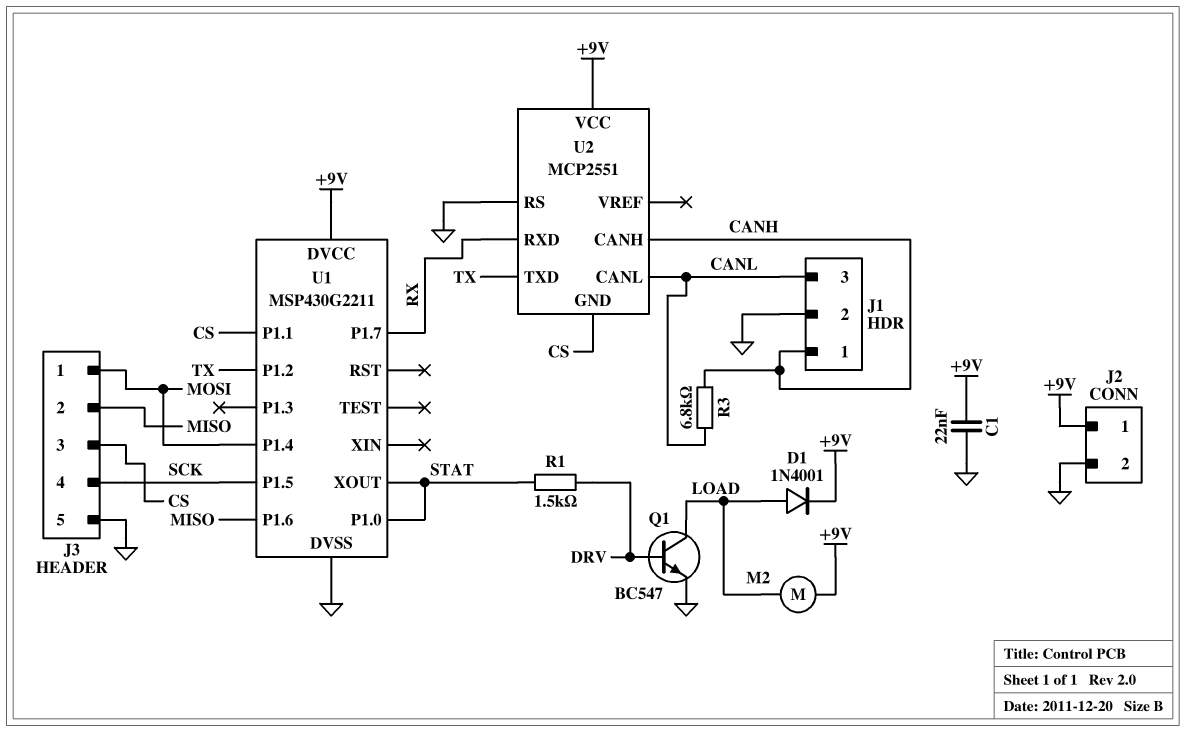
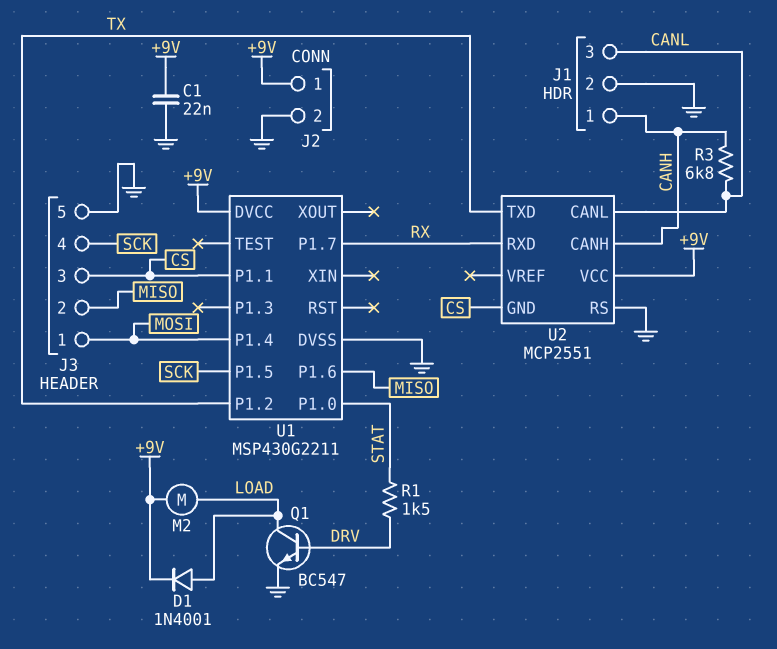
U1 pin XOUT: STAT -> none

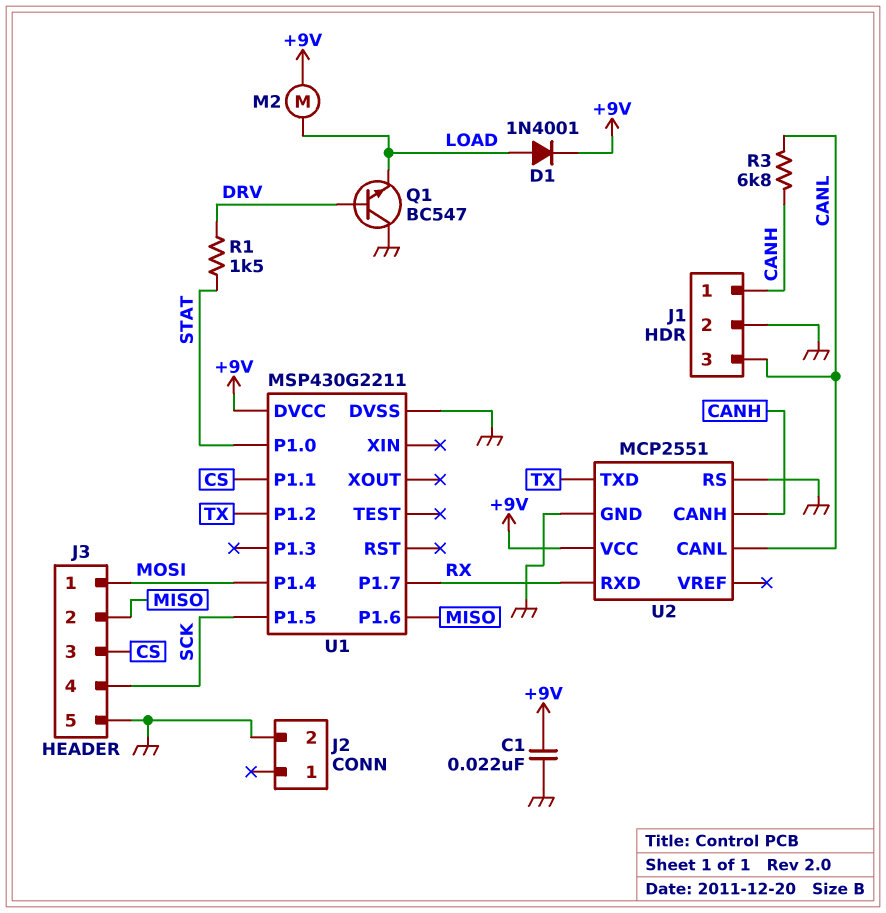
J2 pin 1: +9V -> none
Q1: NPN BC547 (B DRV, C LOAD, E GND) -> NPN BC547 (B DRV, C GND, E LOAD)
U2 pin GND: CS -> GND

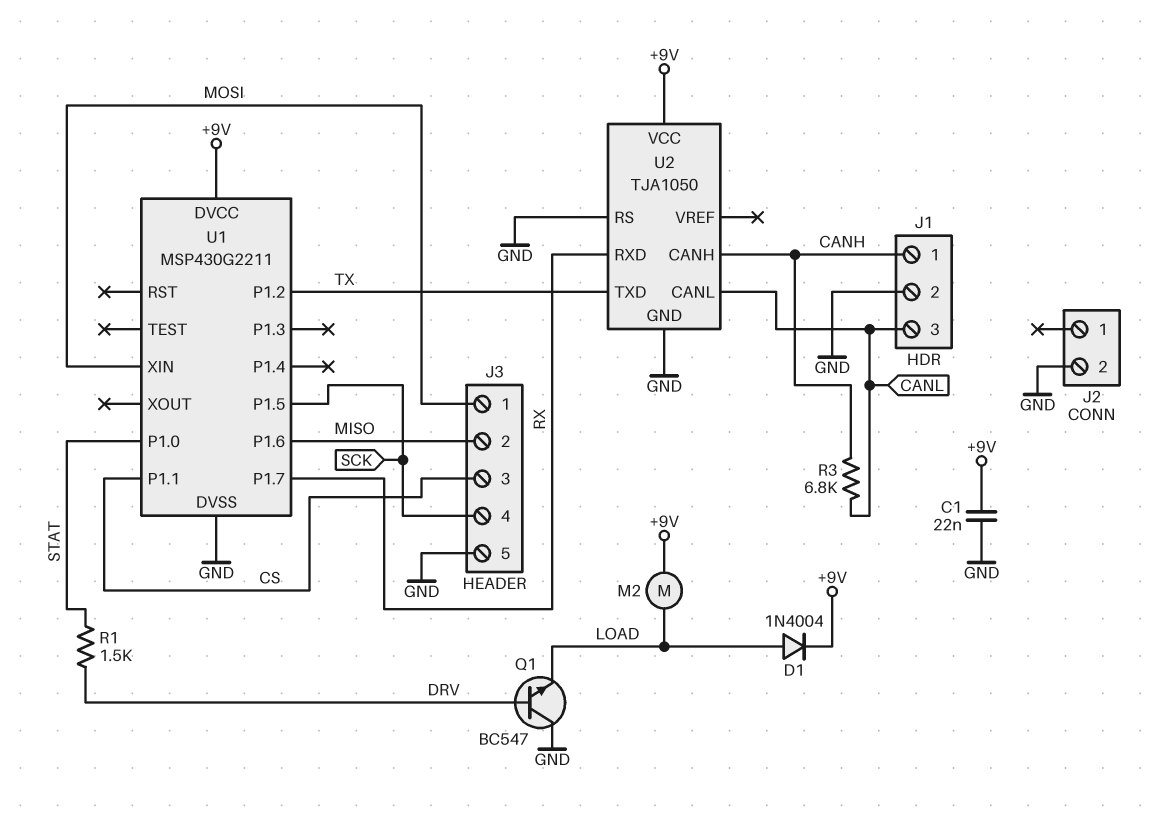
D1: diode 1N4001 (A LOAD, K +9V) -> diode 1N4004 (A LOAD, K +9V)
U1 pin P1.4: MOSI -> none
U1 pin XIN: none -> MOSI
U2: MCP2551 -> TJA1050

